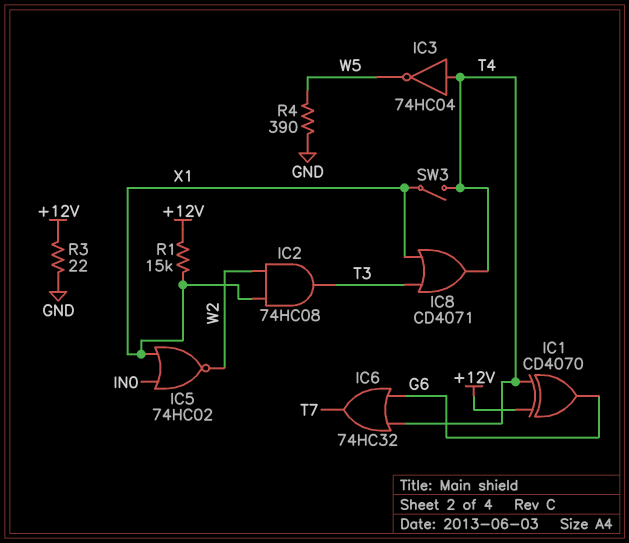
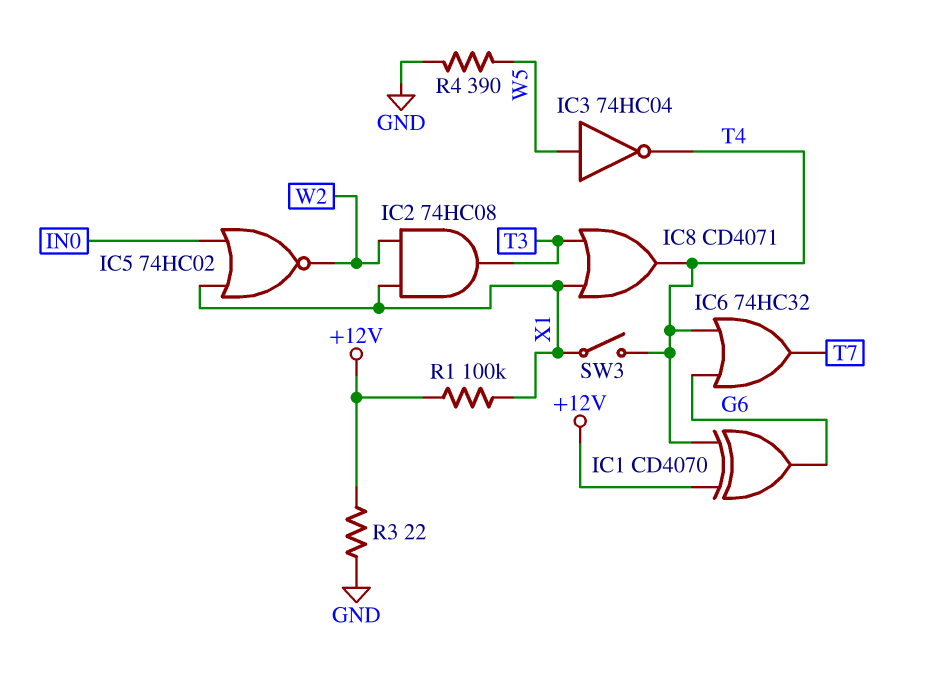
IC3: NOT 74HC04 (in T4, out W5) -> NOT 74HC04 (in W5, out T4)
R1: 15k (+12V, X1) -> 100k (+12V, X1)

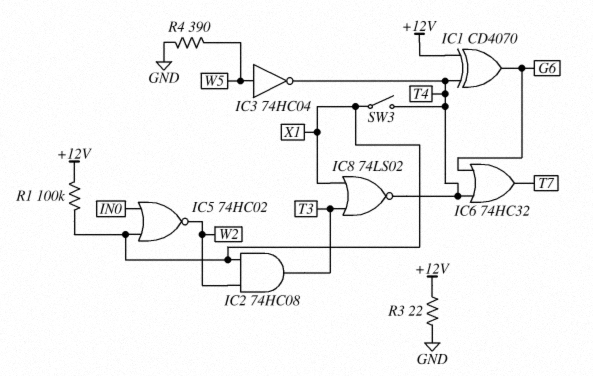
IC8: OR CD4071 (in T3, in X1, out T4) -> NOR 74LS02 (in T3, in X1, out T4)

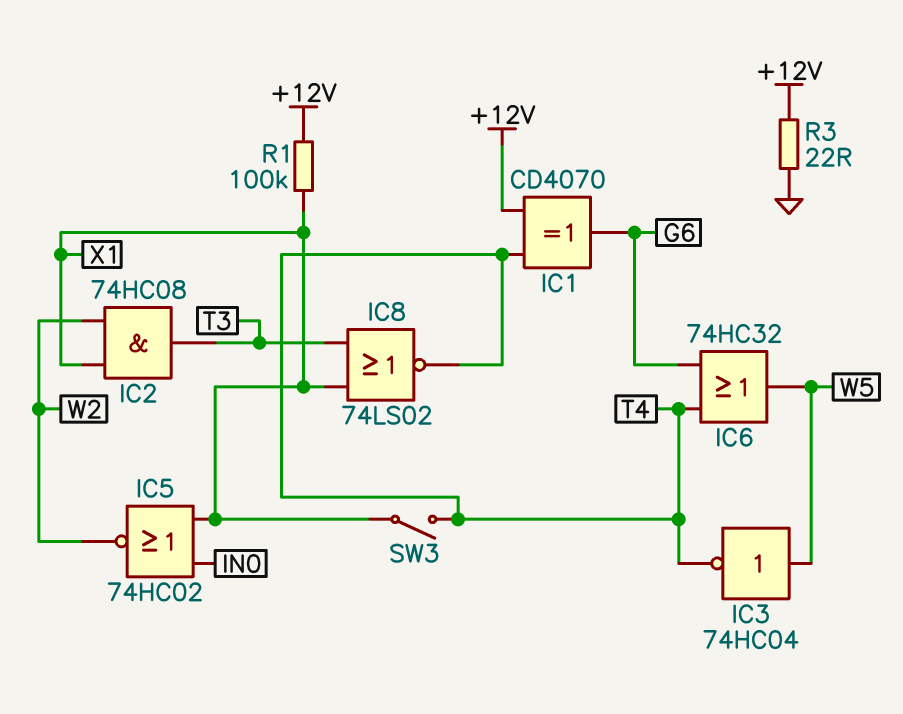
IC6: OR 74HC32 (in G6, in T4, out T7) -> OR 74HC32 (in G6, in T4, out W5)
R4: 390 (GND, W5) -> none

